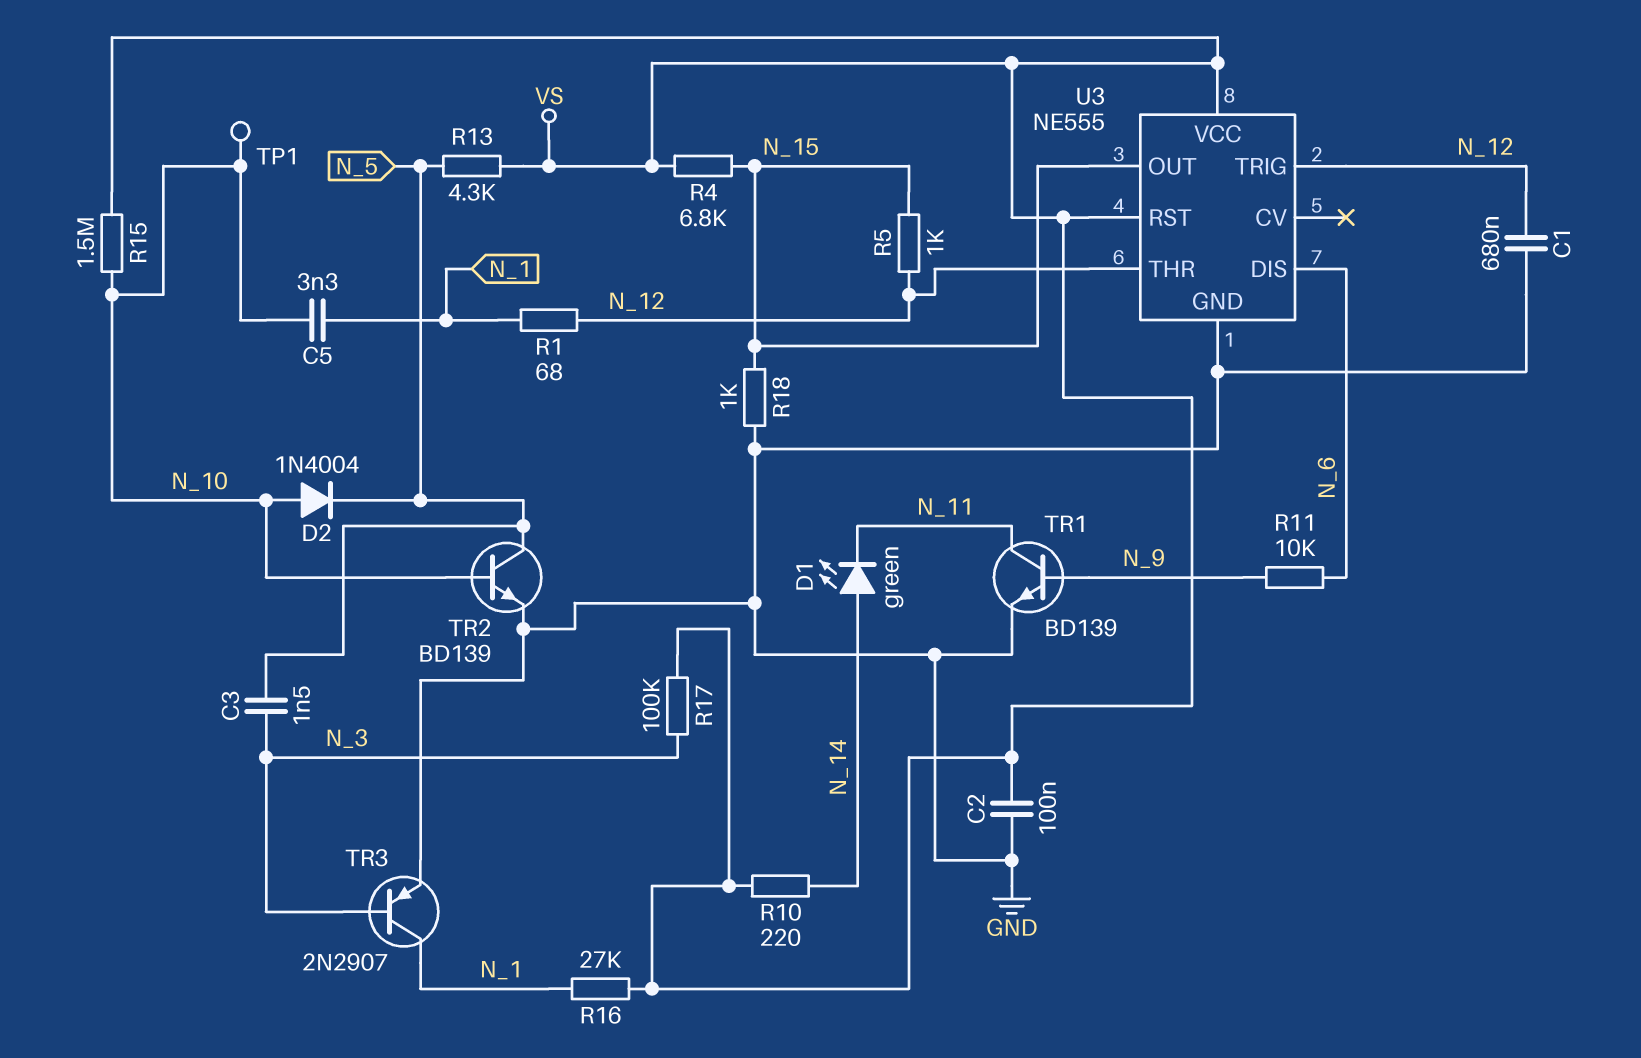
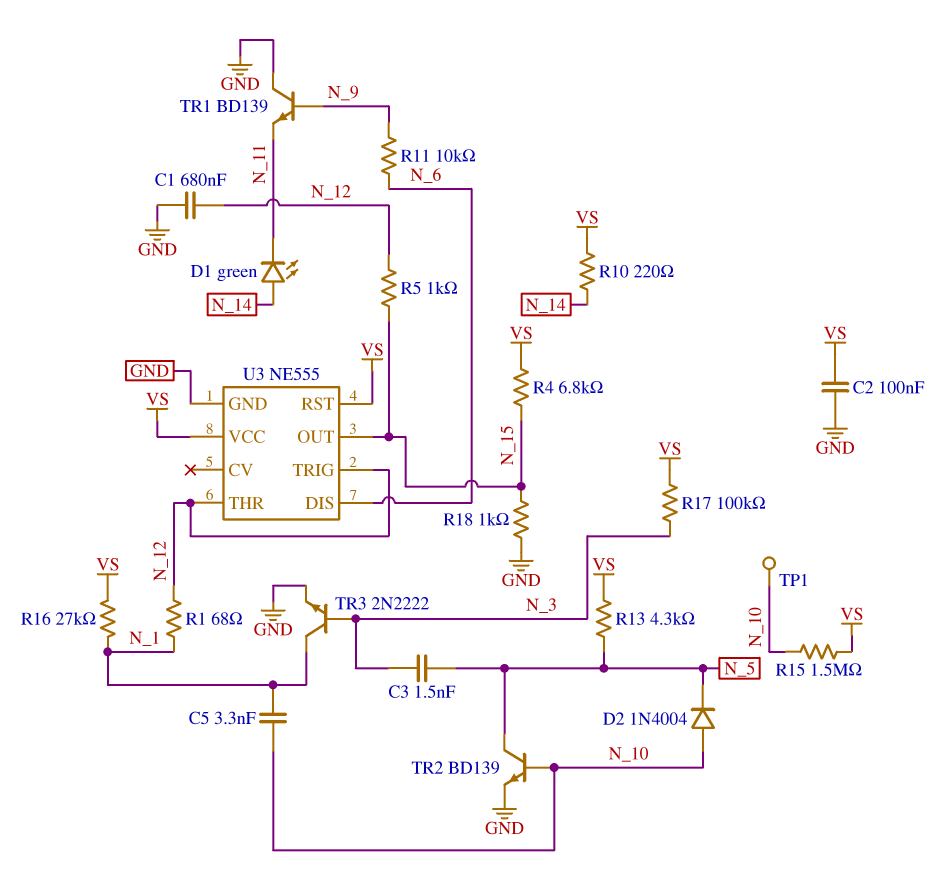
TR1: NPN BD139 (B N_9, C N_11, E GND) -> NPN BD139 (B N_9, C GND, E N_11)
TR3: PNP 2N2907 (B N_3, C N_1, E GND) -> NPN 2N2222 (B N_3, C N_1, E GND)

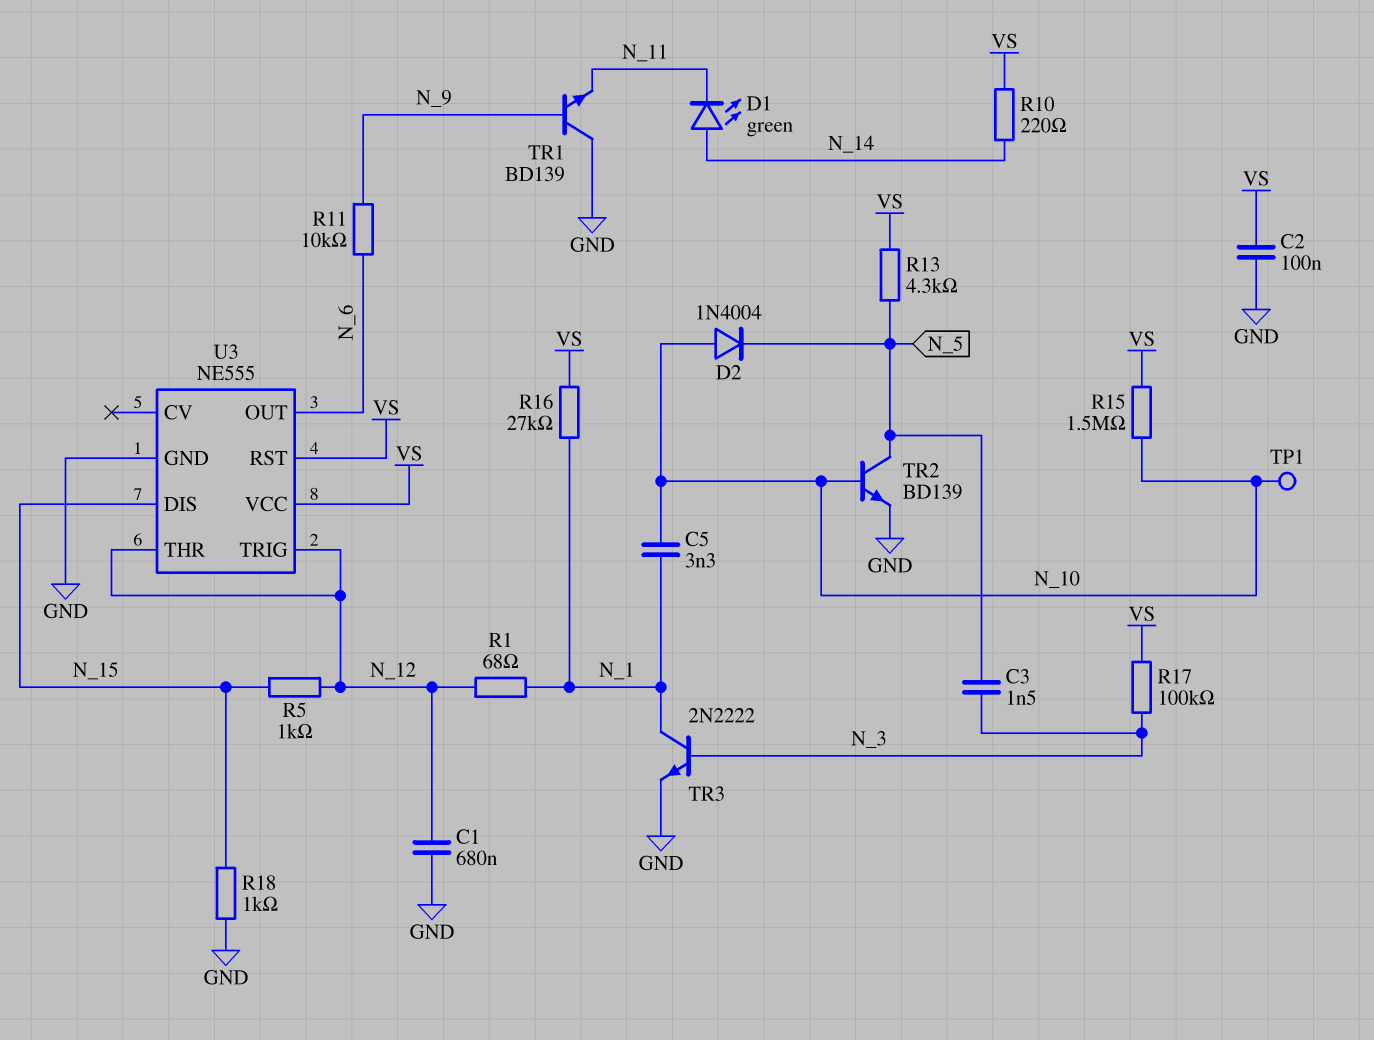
R4: 6.8k (N_15, VS) -> none
U3 pin DIS: N_6 -> N_15
U3 pin OUT: N_15 -> N_6

